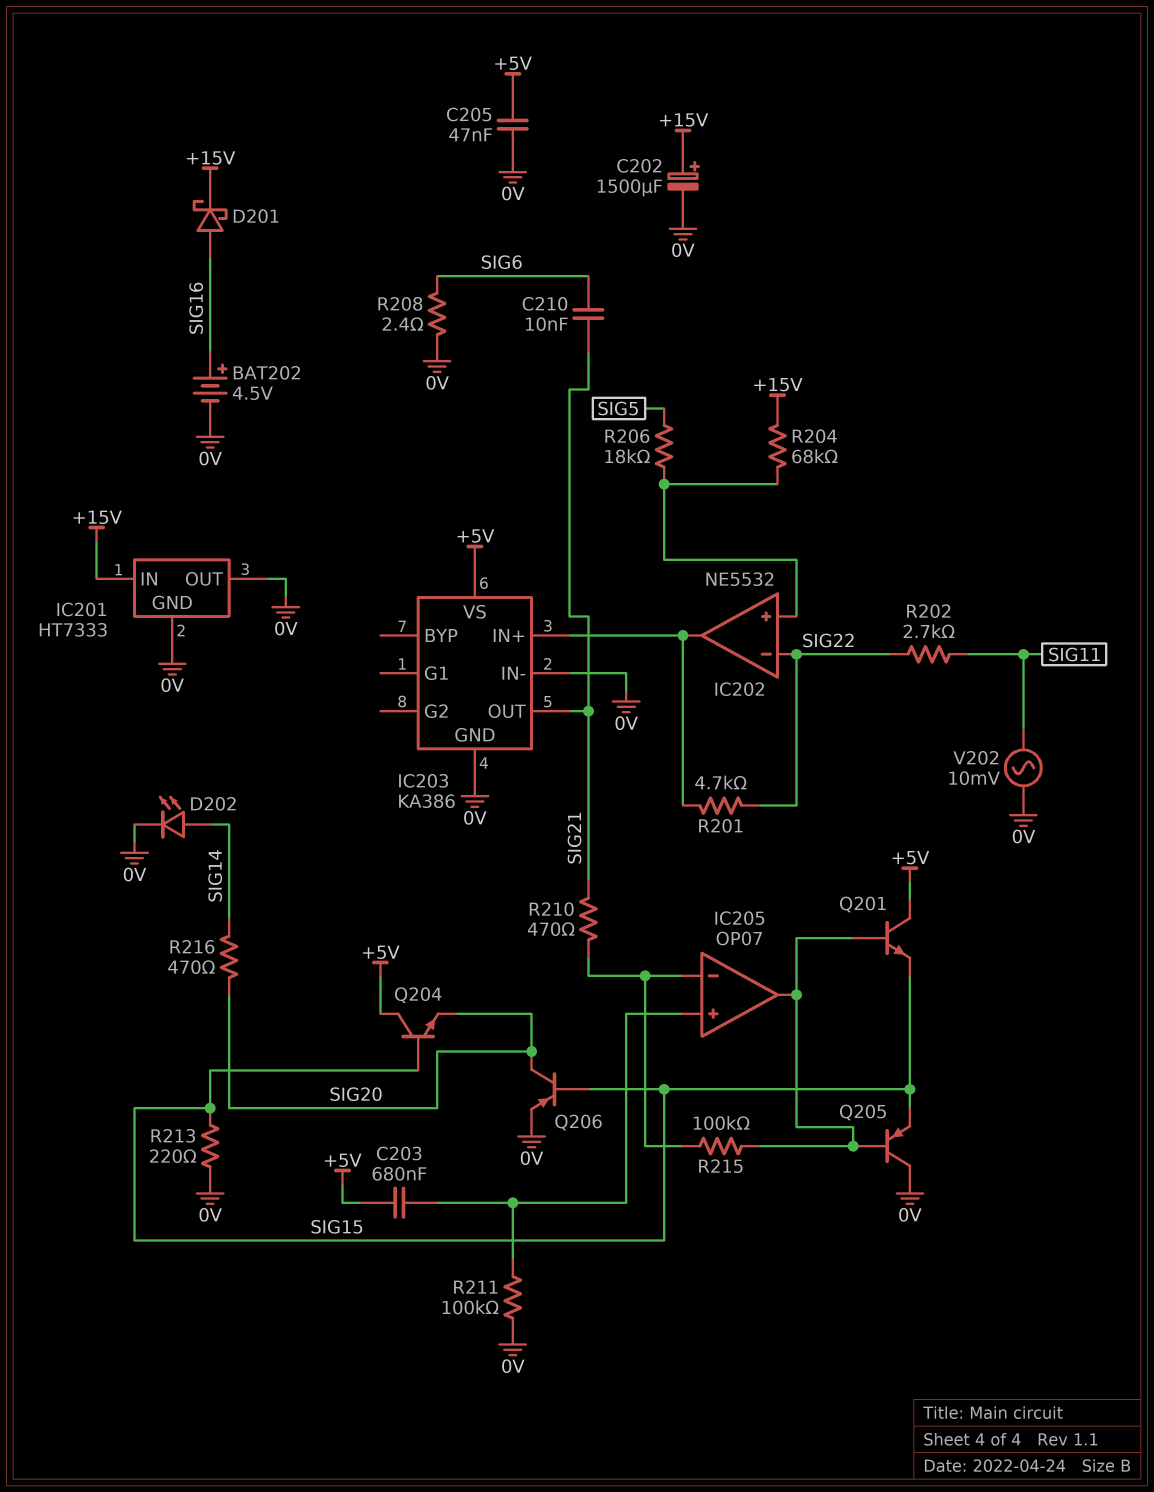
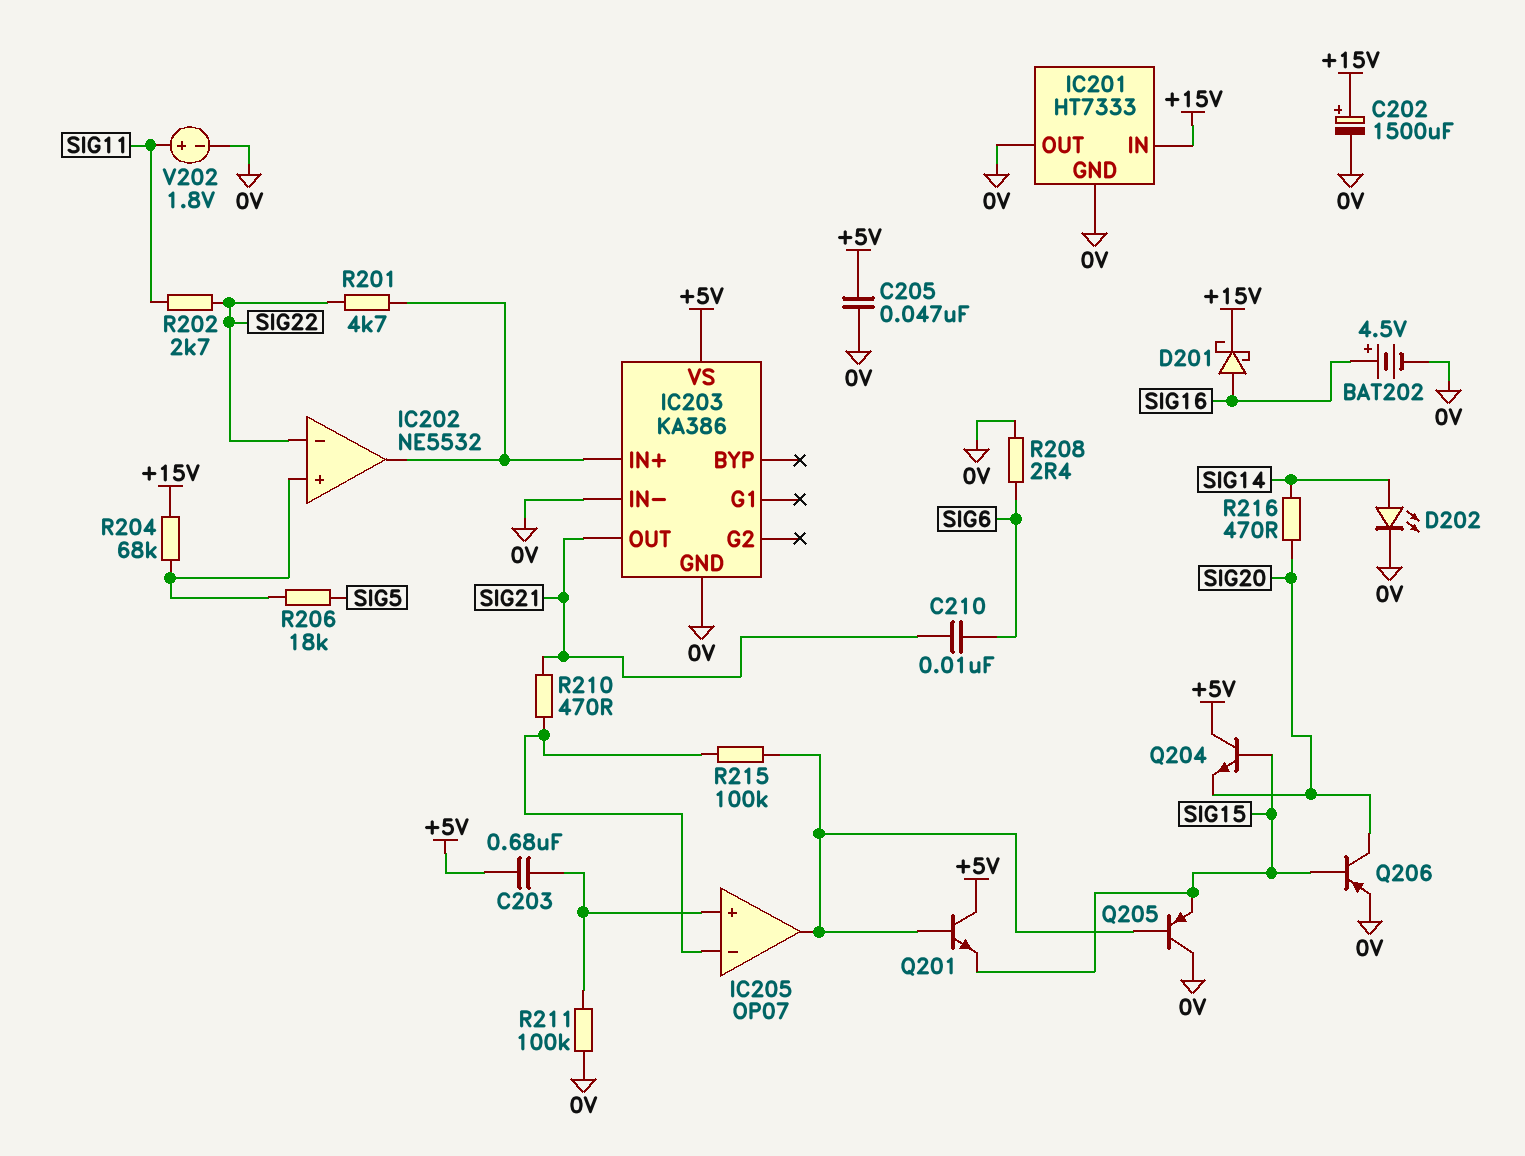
R213: 220 (0V, SIG15) -> none
V202: AC 10mV (0V, SIG11) -> 1.8V (plus SIG11, minus 0V)

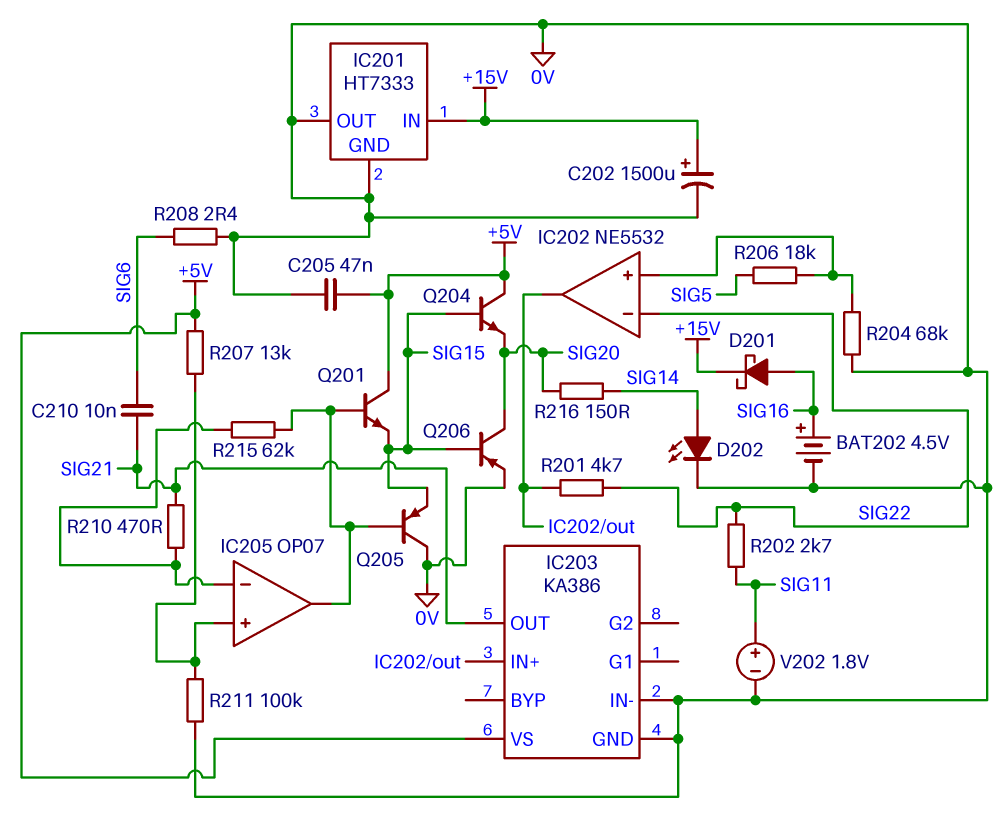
C203: 680nF (+5V, IC205/in+) -> none
R204: 68k (+15V, IC202/in+) -> 68k (0V, IC202/in+)
R207: none -> 13k (+5V, IC205/in+)
R215: 100k (IC205/in-, IC205/out) -> 62k (IC205/in-, IC205/out)
R216: 470 (SIG14, SIG20) -> 150 (SIG14, SIG20)

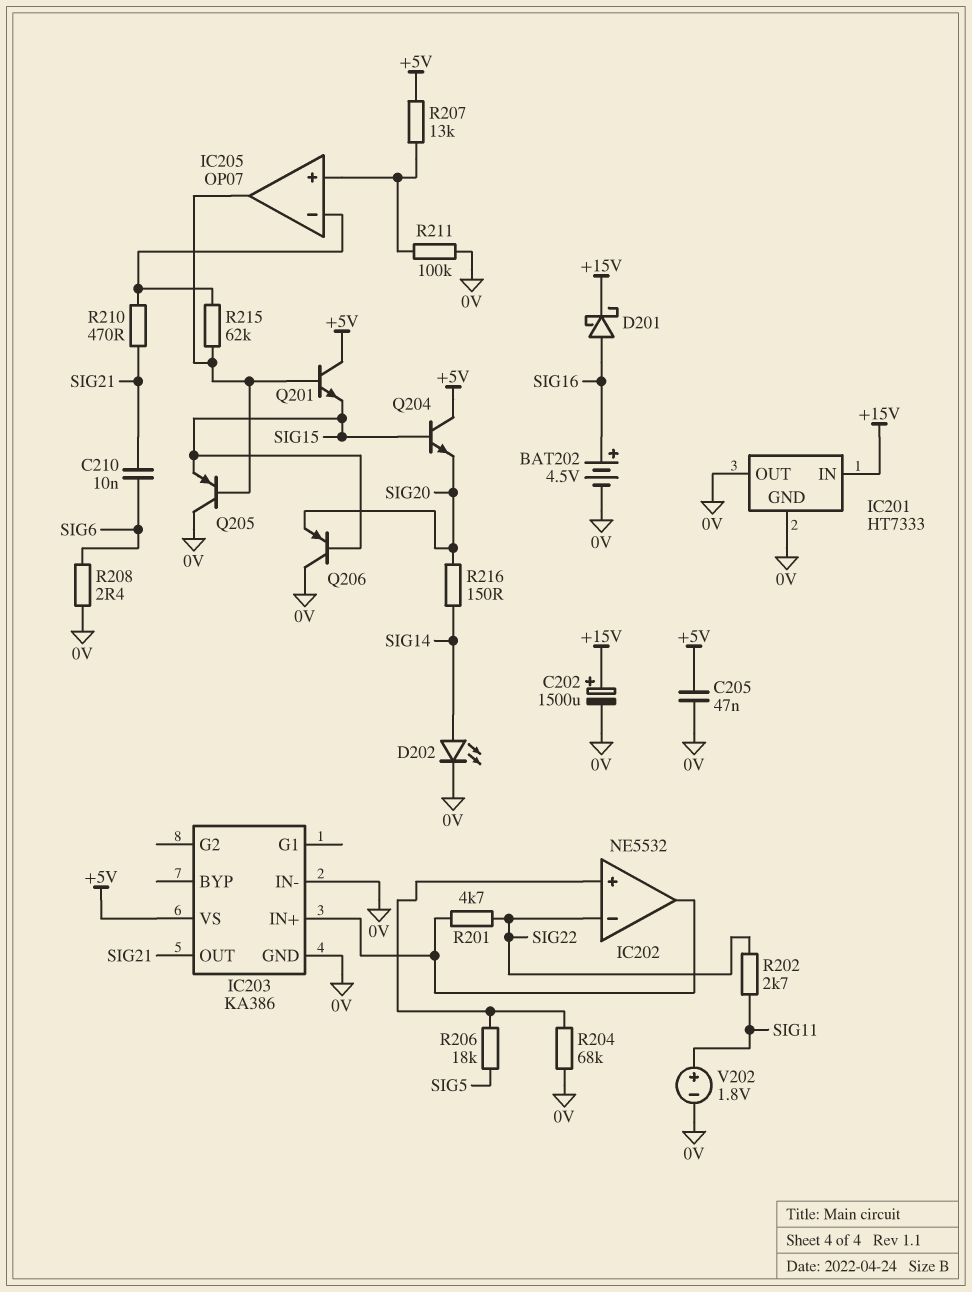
Q206: PNP (B SIG15, C SIG20, E 0V) -> PNP (B SIG15, C 0V, E SIG20)

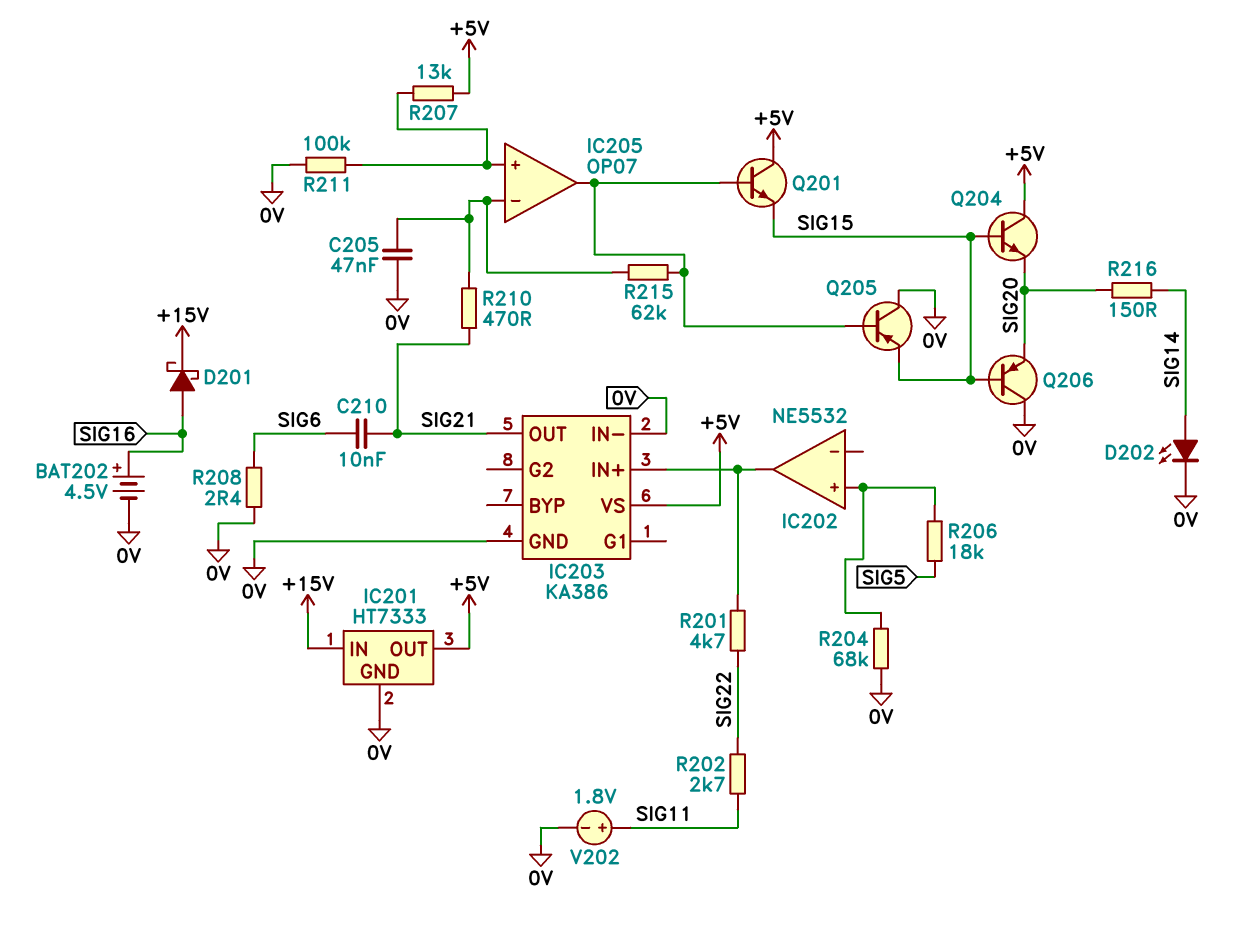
C202: 1500uF (plus +15V, minus 0V) -> none
C205: 47nF (+5V, 0V) -> 47nF (0V, IC205/in-)
IC201 pin OUT: 0V -> +5V
IC202 pin in-: SIG22 -> none

